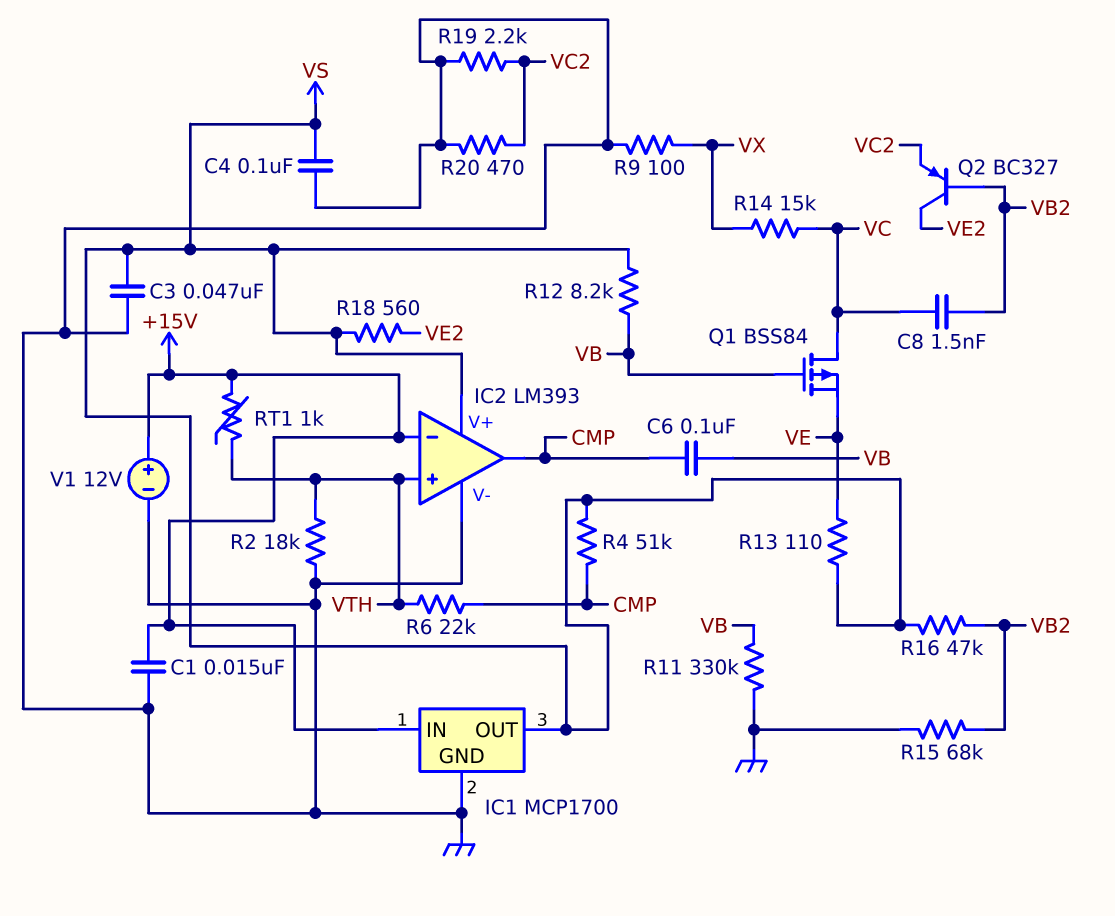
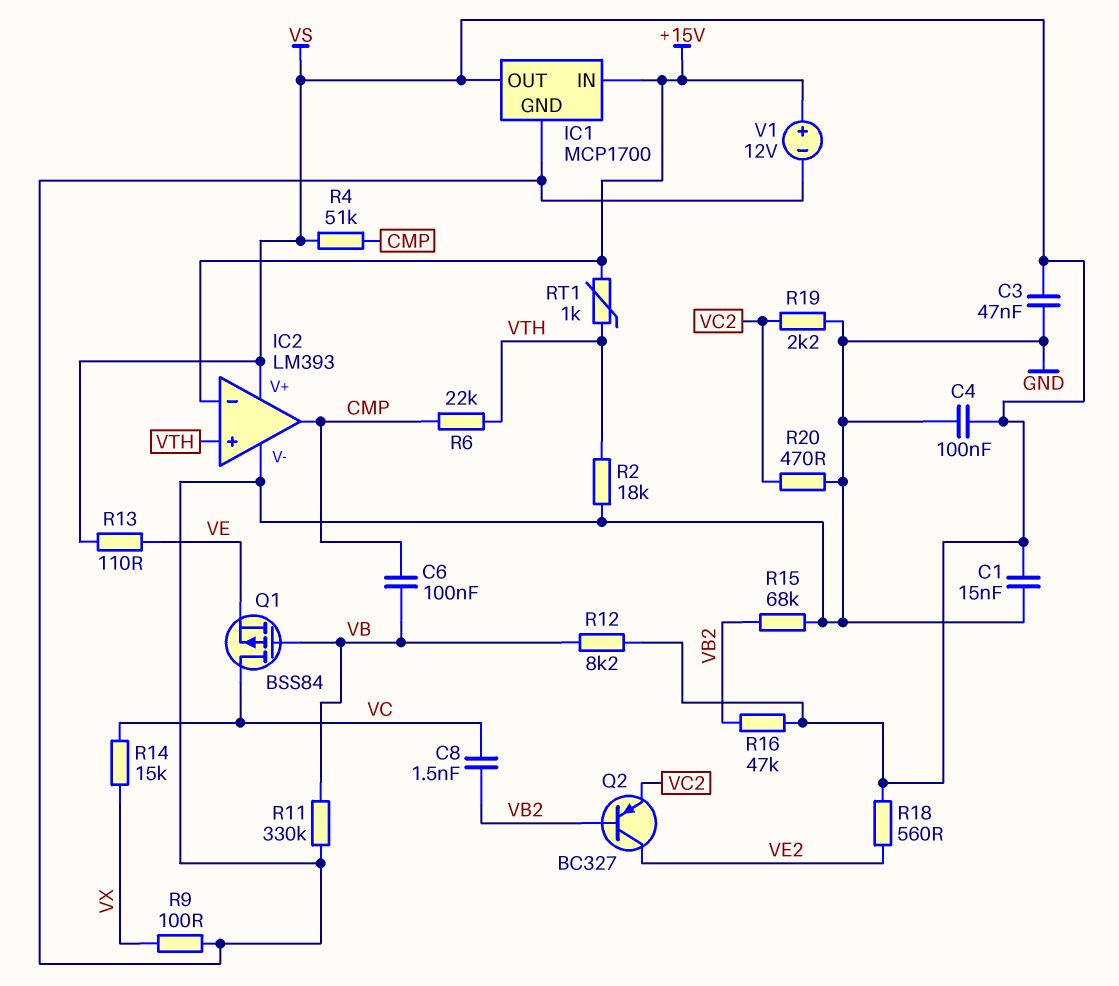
C1: 15nF (+15V, GND) -> 15nF (GND, VS)

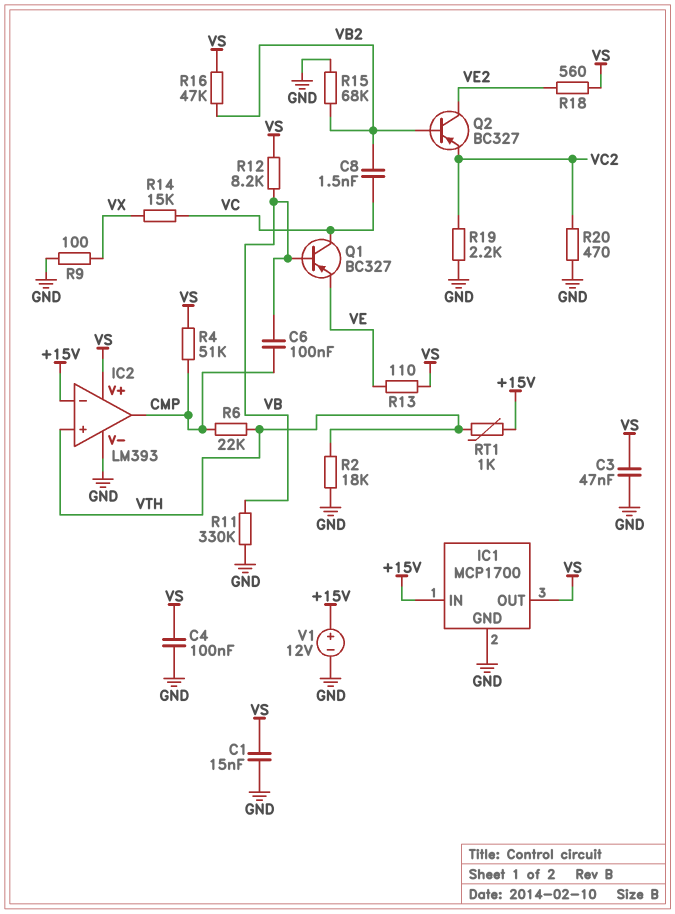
Q1: PMOS BSS84 (G VB, D VC, S VE) -> PNP BC327 (B VB, C VC, E VE)

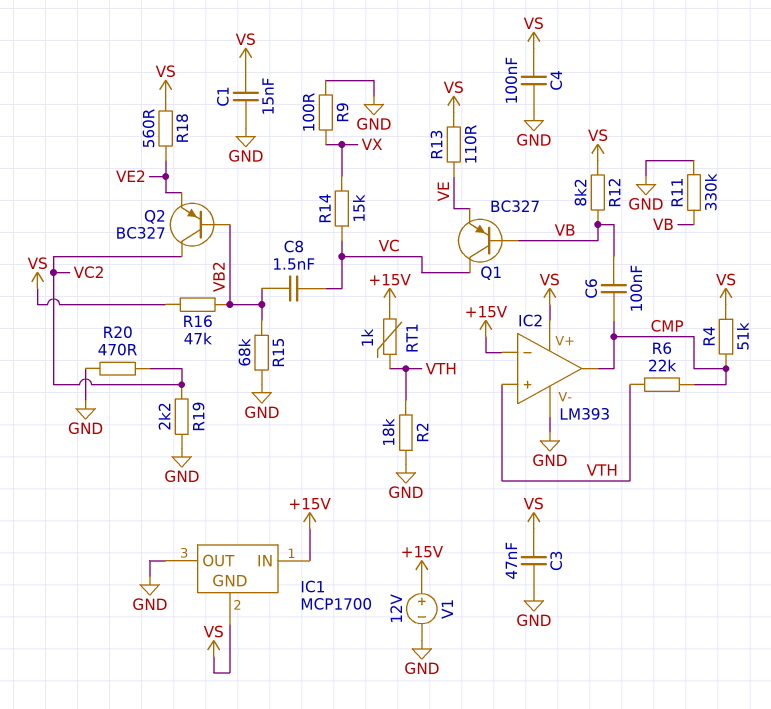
IC1 pin GND: GND -> VS
IC1 pin OUT: VS -> GND
Q2: PNP BC327 (B VB2, C VE2, E VC2) -> PNP BC327 (B VB2, C VC2, E VE2)

